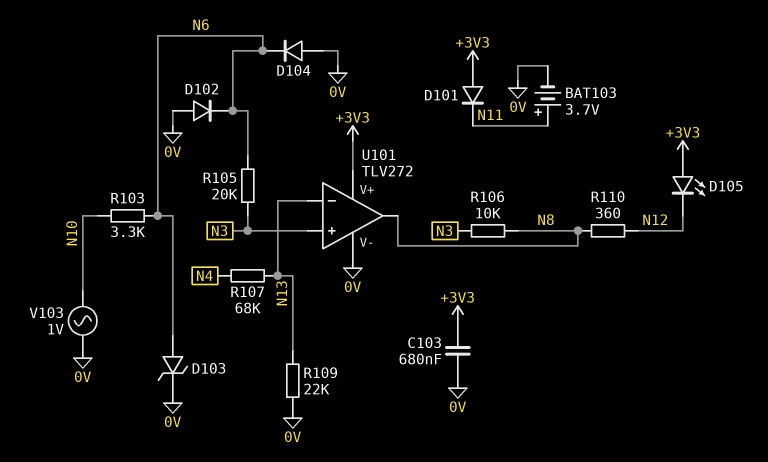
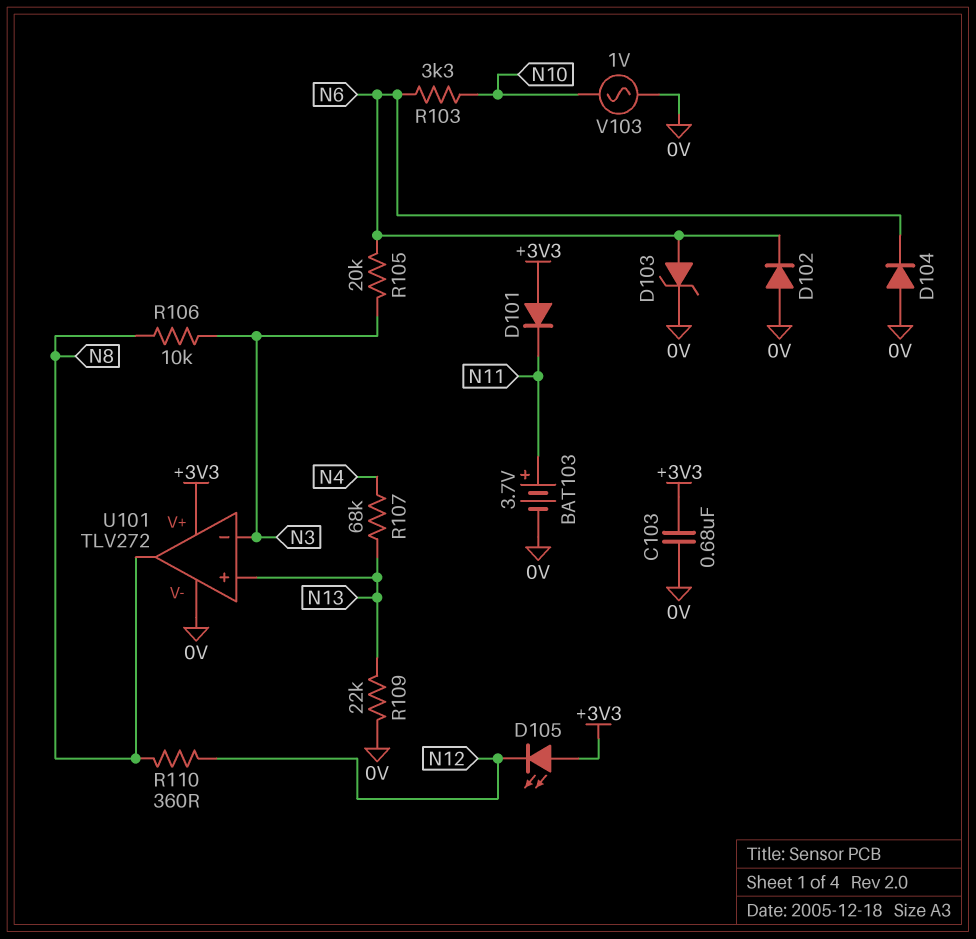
U101 pin in+: N3 -> N13
U101 pin in-: N13 -> N3

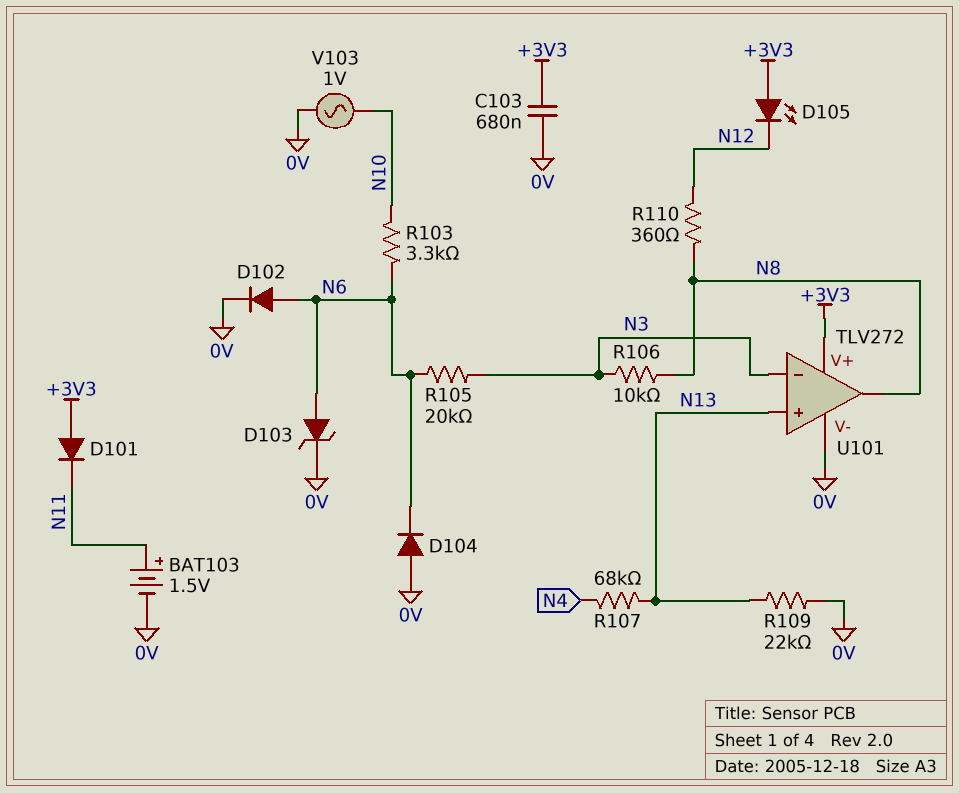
BAT103: 3.7V (plus N11, minus 0V) -> 1.5V (plus N11, minus 0V)
D102: diode (A 0V, K N6) -> diode (A N6, K 0V)

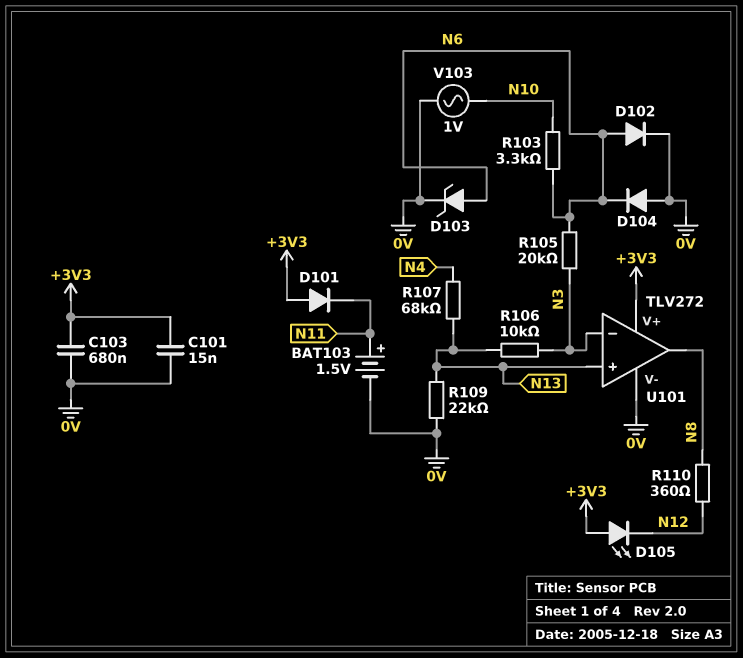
C101: none -> 15nF (+3V3, 0V)
R106: 10k (N3, N8) -> 10k (N3, N13)

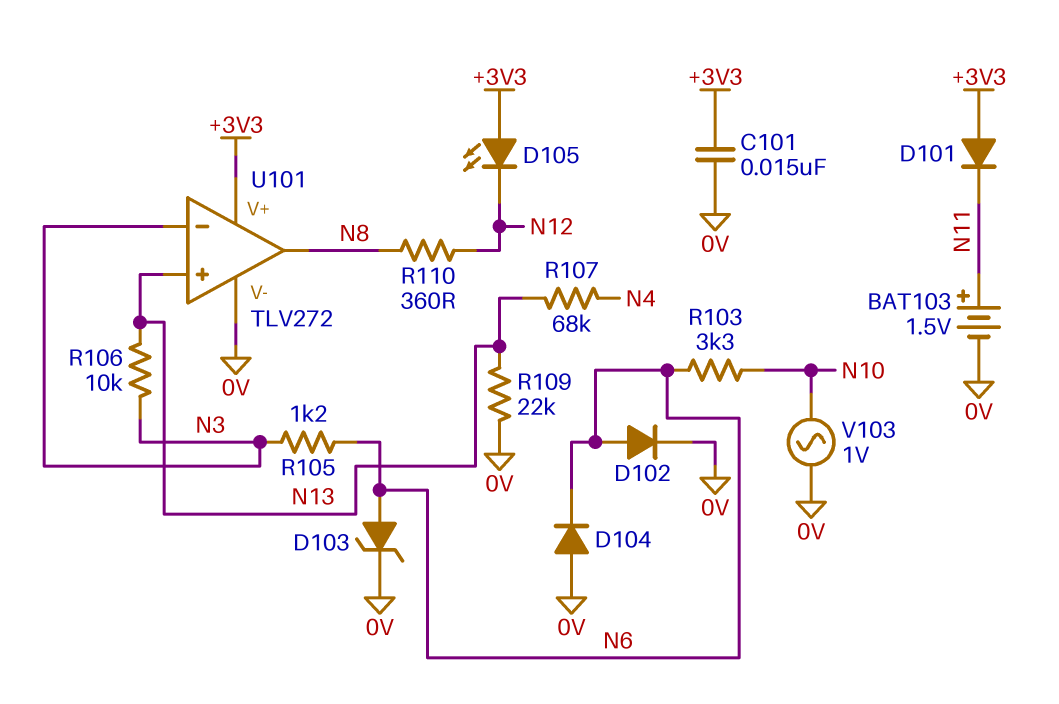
C103: 680nF (+3V3, 0V) -> none
R105: 20k (N3, N6) -> 1.2k (N3, N6)

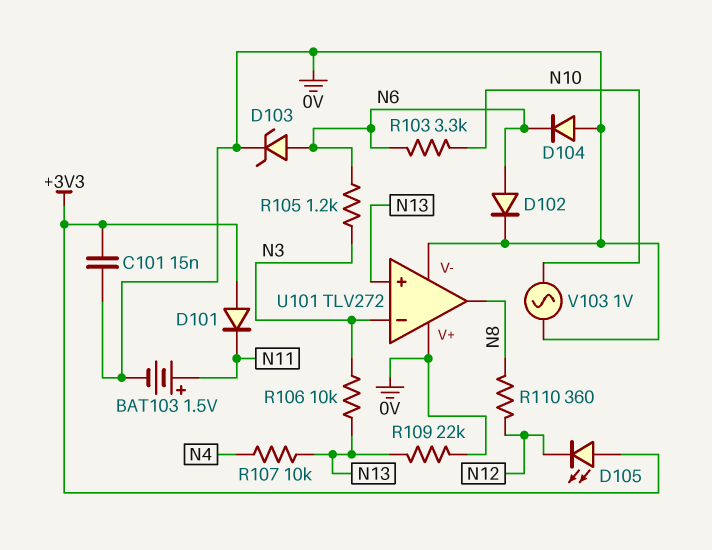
R107: 68k (N4, N13) -> 10k (N4, N13)
U101 pin V+: +3V3 -> 0V

